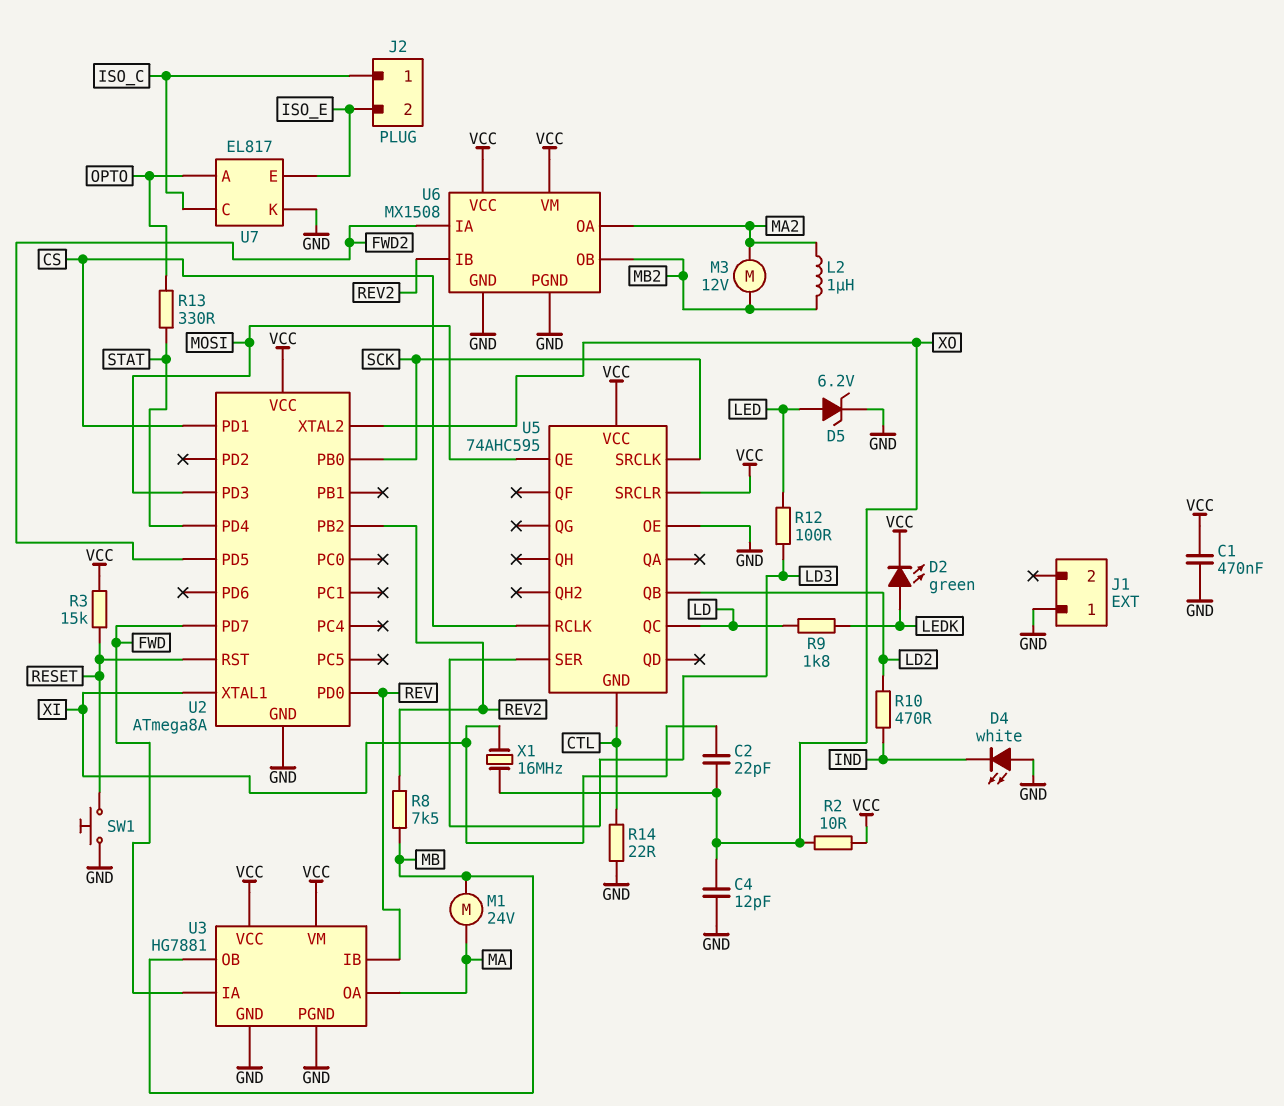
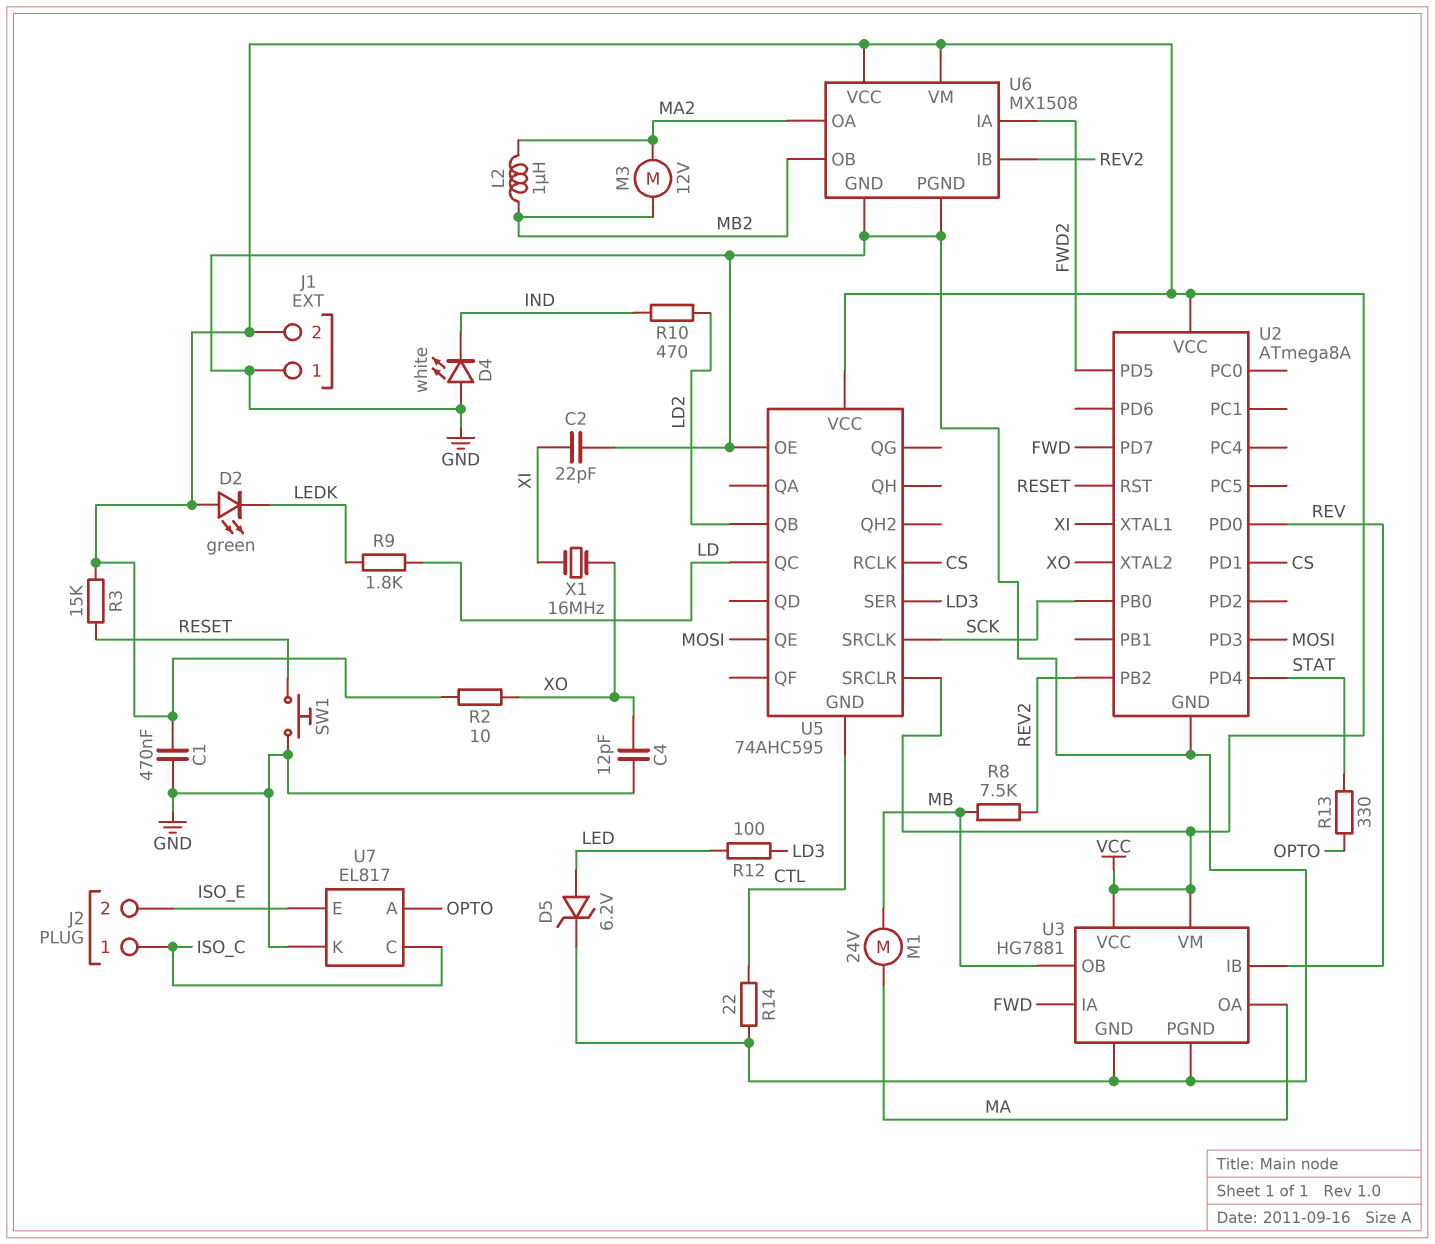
C2: 22pF (XI, XO) -> 22pF (GND, XI)
D2: LED green (A LEDK, K VCC) -> LED green (A VCC, K LEDK)
J1 pin 2: none -> VCC

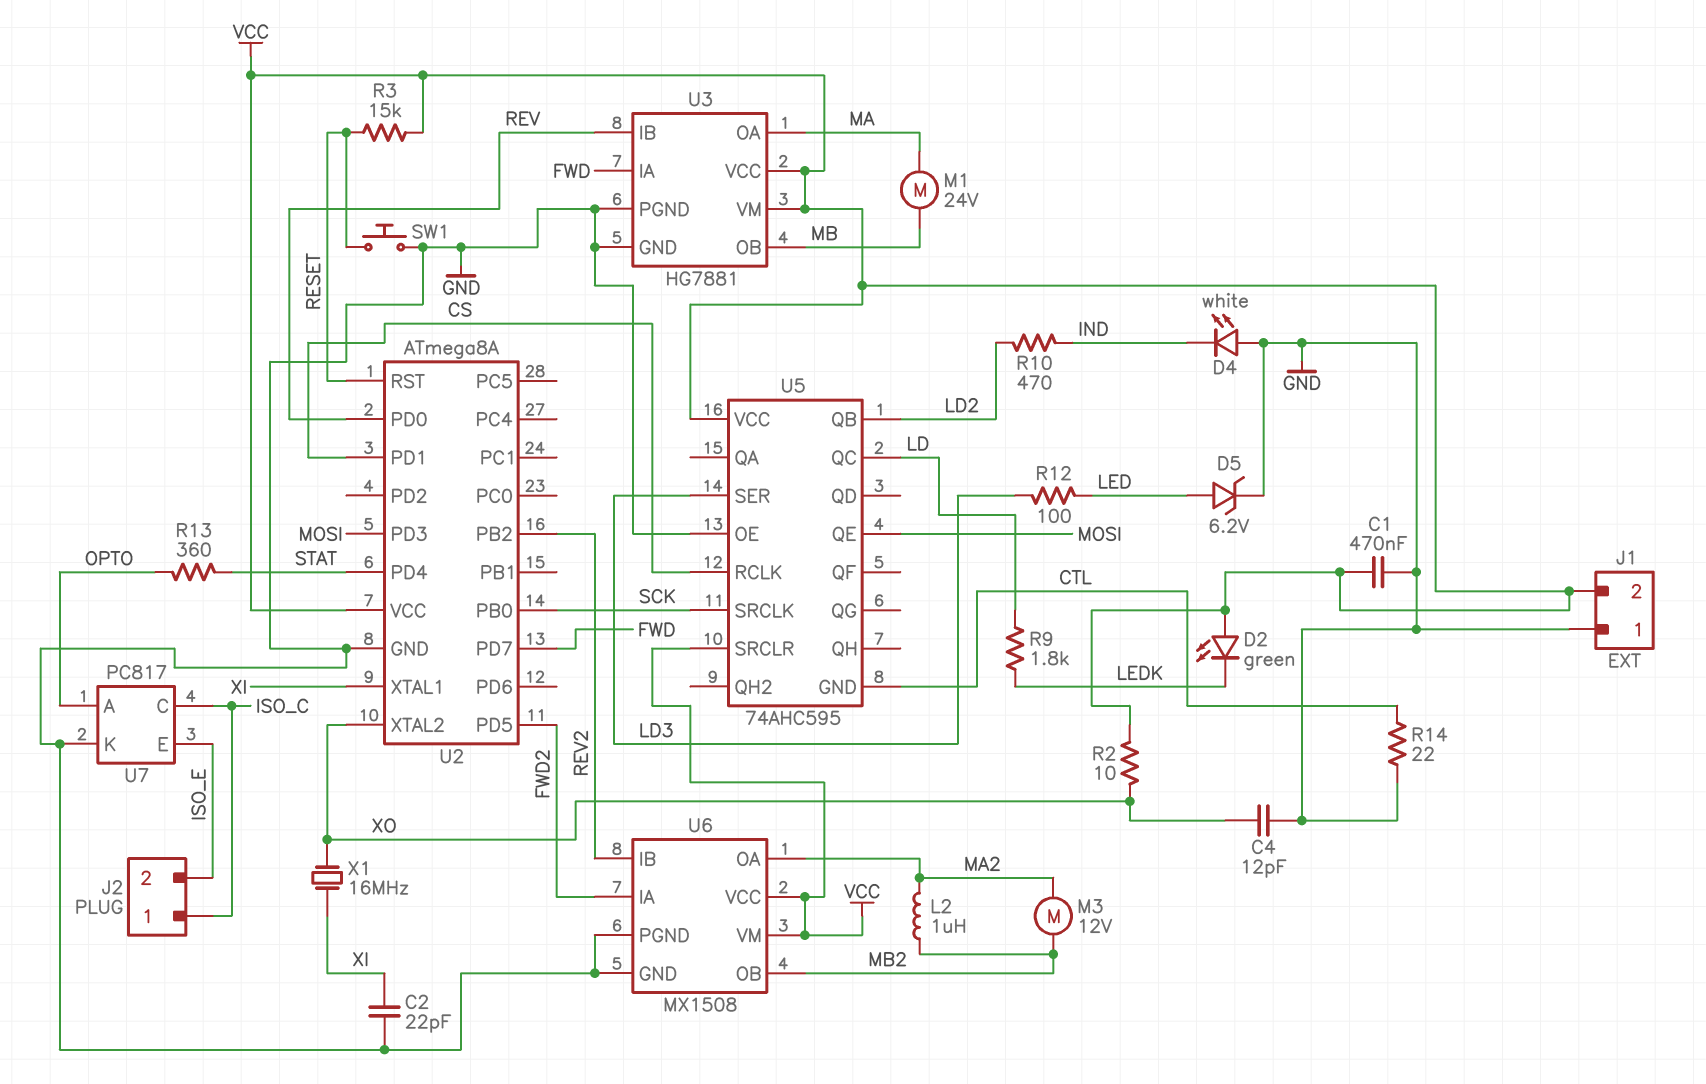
R8: 7.5k (MB, REV2) -> none
R13: 330 (OPTO, STAT) -> 360 (OPTO, STAT)
U7: EL817 -> PC817

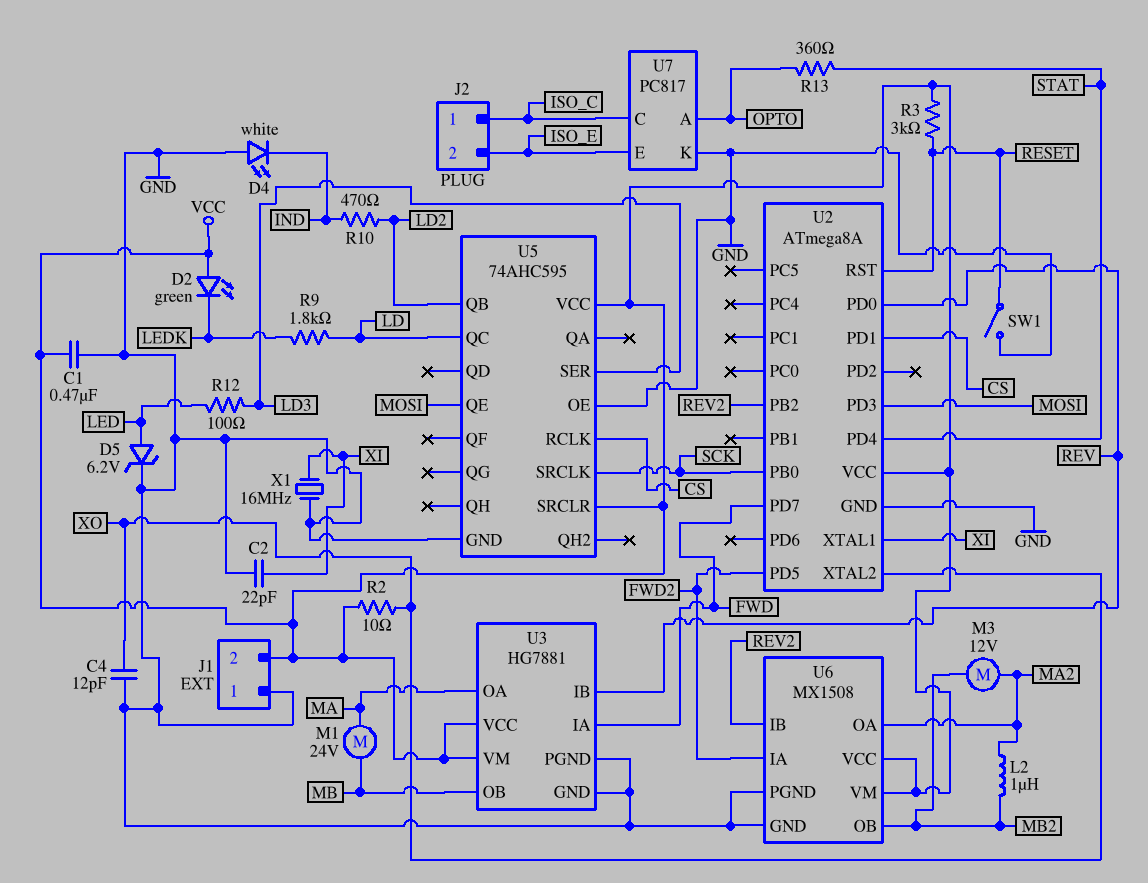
R3: 15k (RESET, VCC) -> 3k (RESET, VCC)
R14: 22 (CTL, GND) -> none
SW1: button (GND, RESET) -> switch (GND, RESET)
U5 pin GND: CTL -> GND
X1: 16MHz (XI, XO) -> 16MHz (GND, XI)

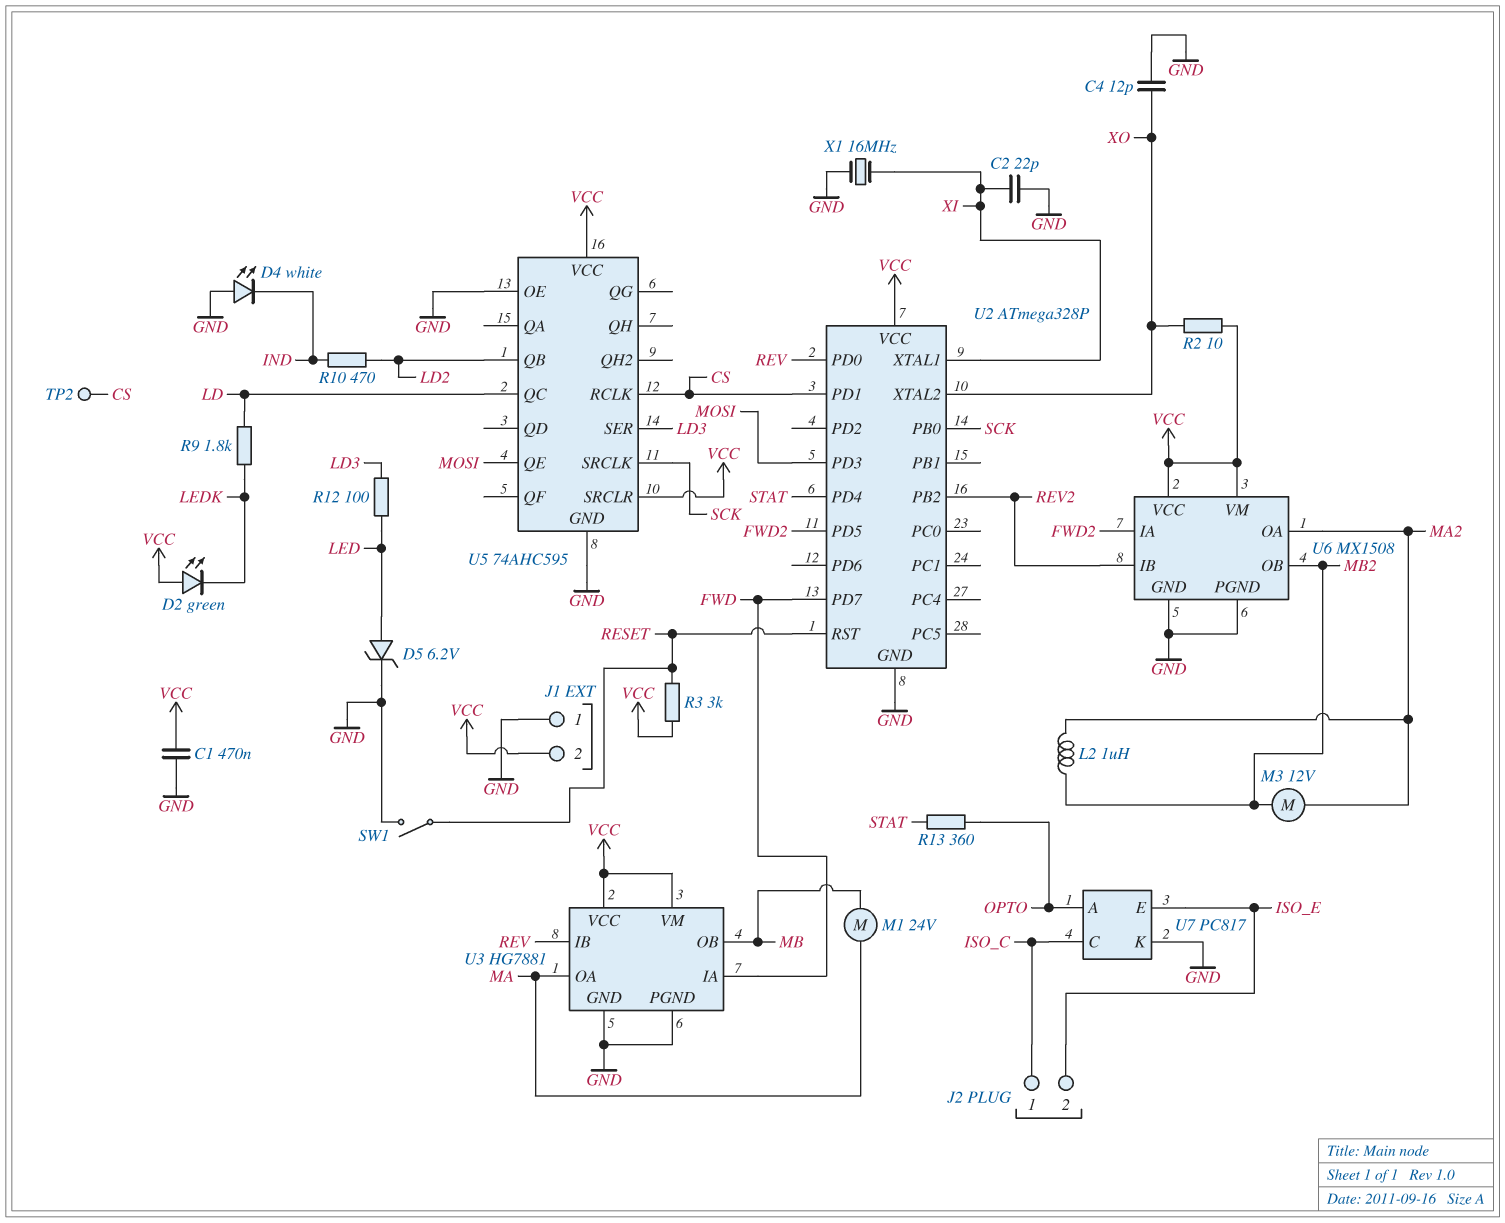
TP2: none -> test point (CS)
U2: ATmega8A -> ATmega328P

